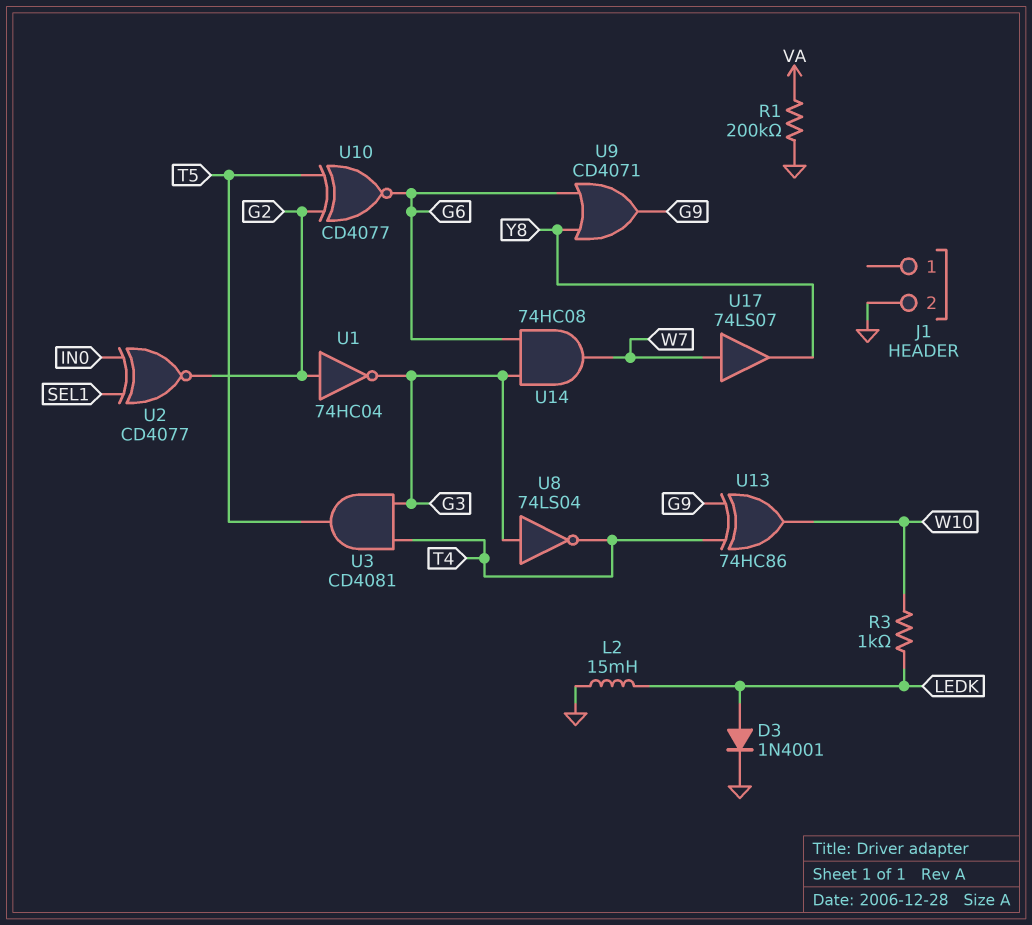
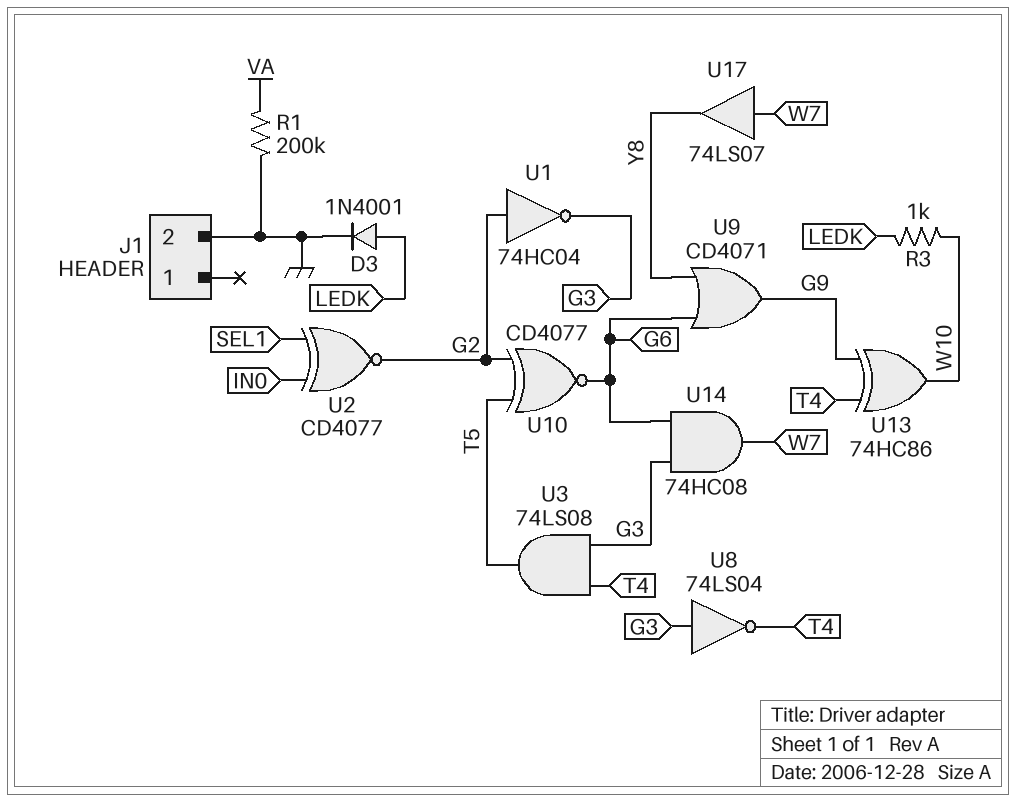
L2: 15mH (GND, LEDK) -> none
U3: AND CD4081 (in G3, in T4, out T5) -> AND 74LS08 (in G3, in T4, out T5)

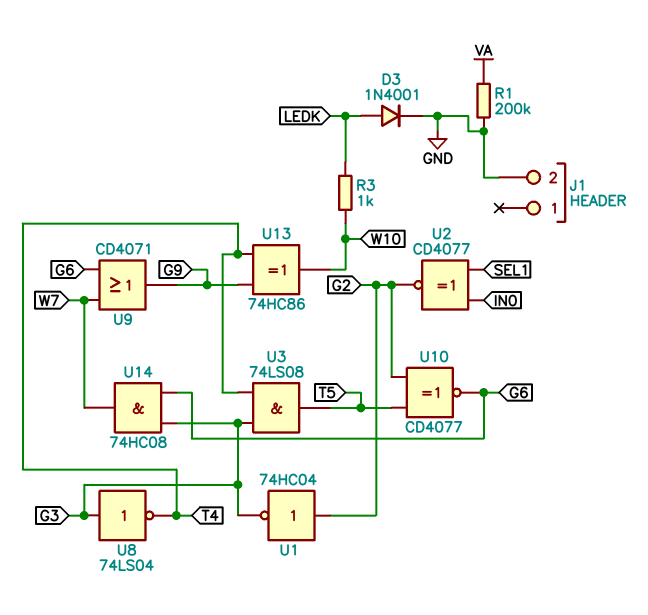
U9: OR CD4071 (in G6, in Y8, out G9) -> OR CD4071 (in G6, in W7, out G9)
U17: buffer 74LS07 (in W7, out Y8) -> none

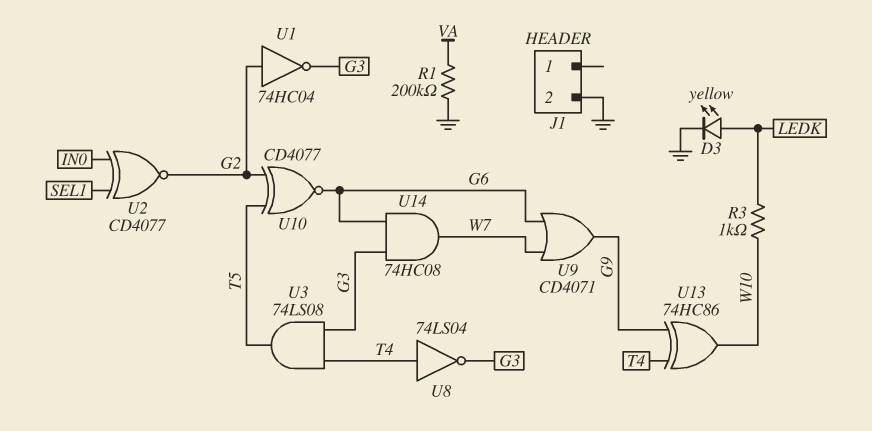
D3: diode 1N4001 (A LEDK, K GND) -> LED yellow (A LEDK, K GND)
U8: NOT 74LS04 (in G3, out T4) -> NOT 74LS04 (in T4, out G3)

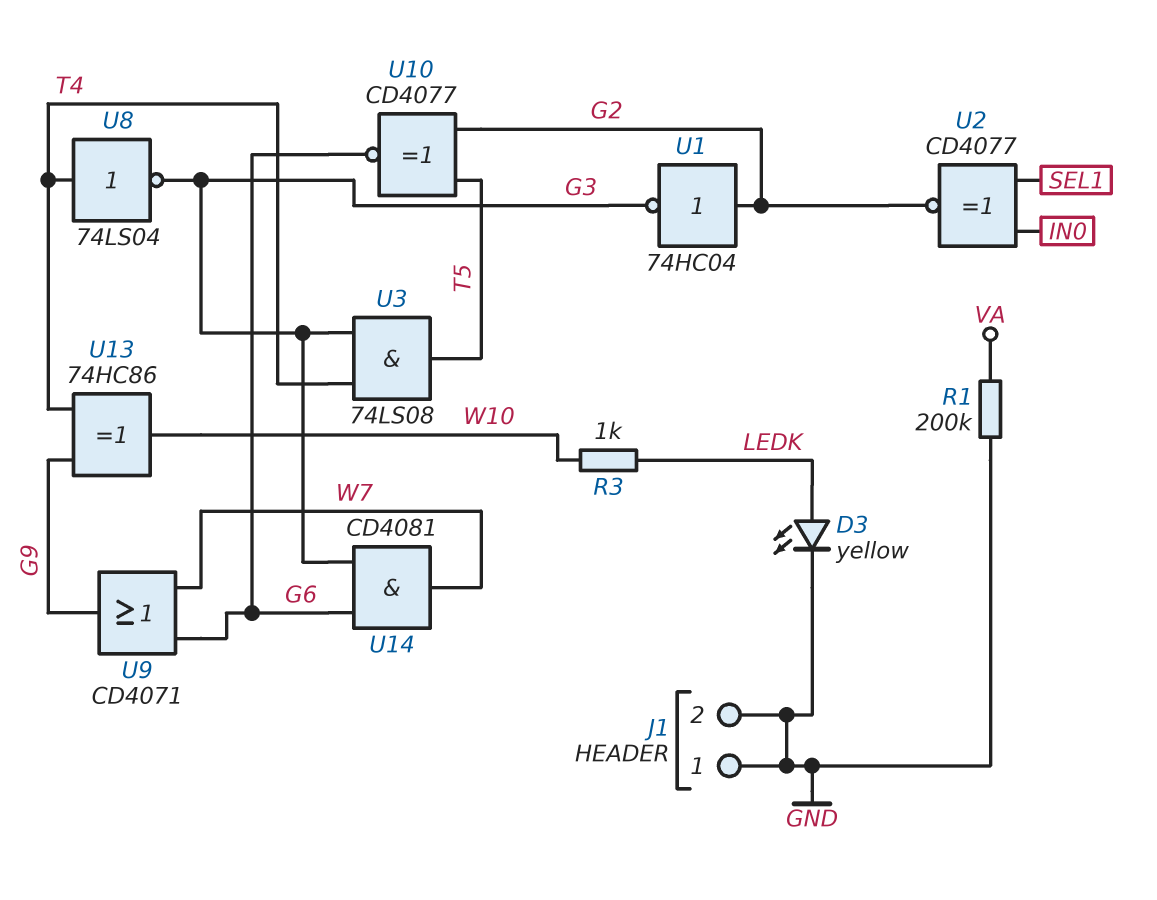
J1 pin 1: none -> GND
U14: AND 74HC08 (in G3, in G6, out W7) -> AND CD4081 (in G3, in G6, out W7)

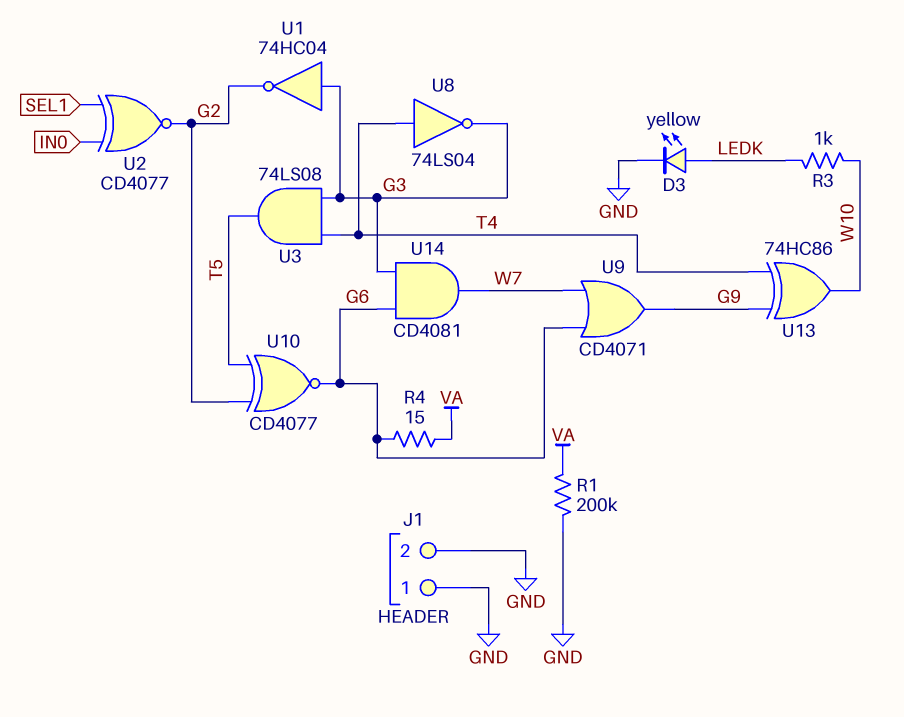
R4: none -> 15 (G6, VA)
U1: NOT 74HC04 (in G2, out G3) -> NOT 74HC04 (in G3, out G2)

